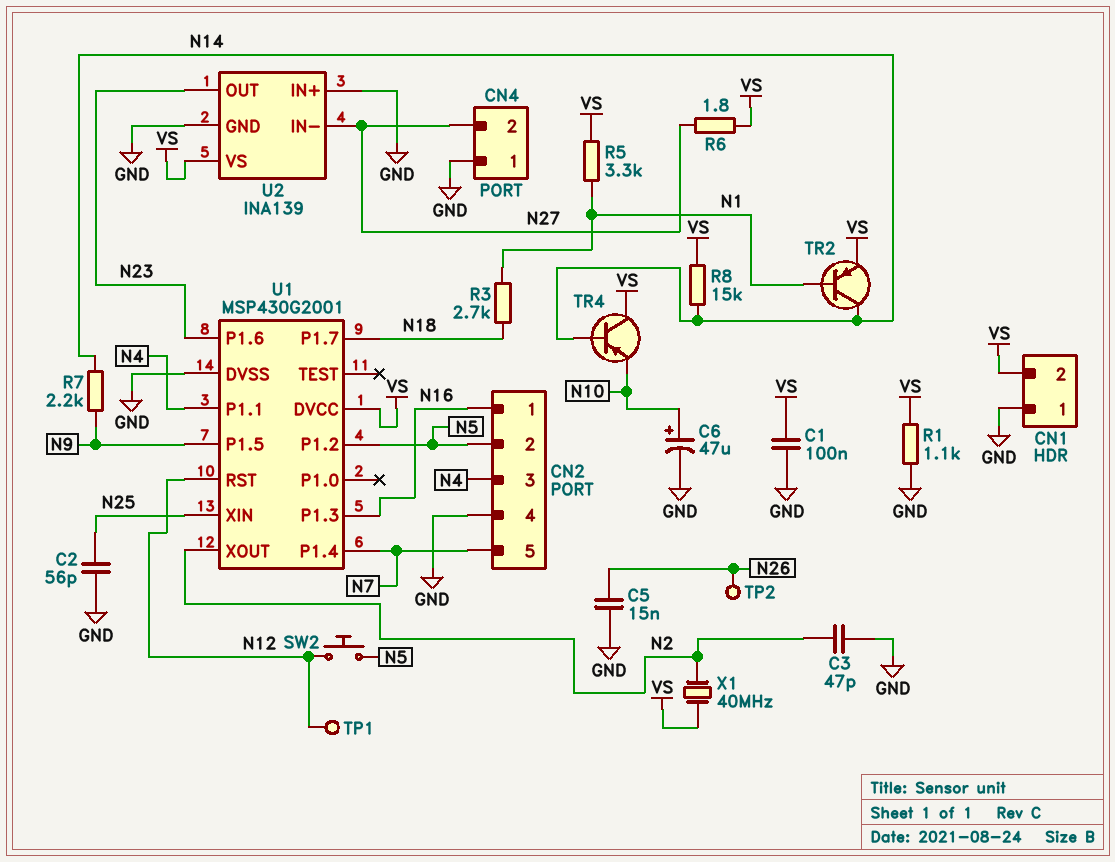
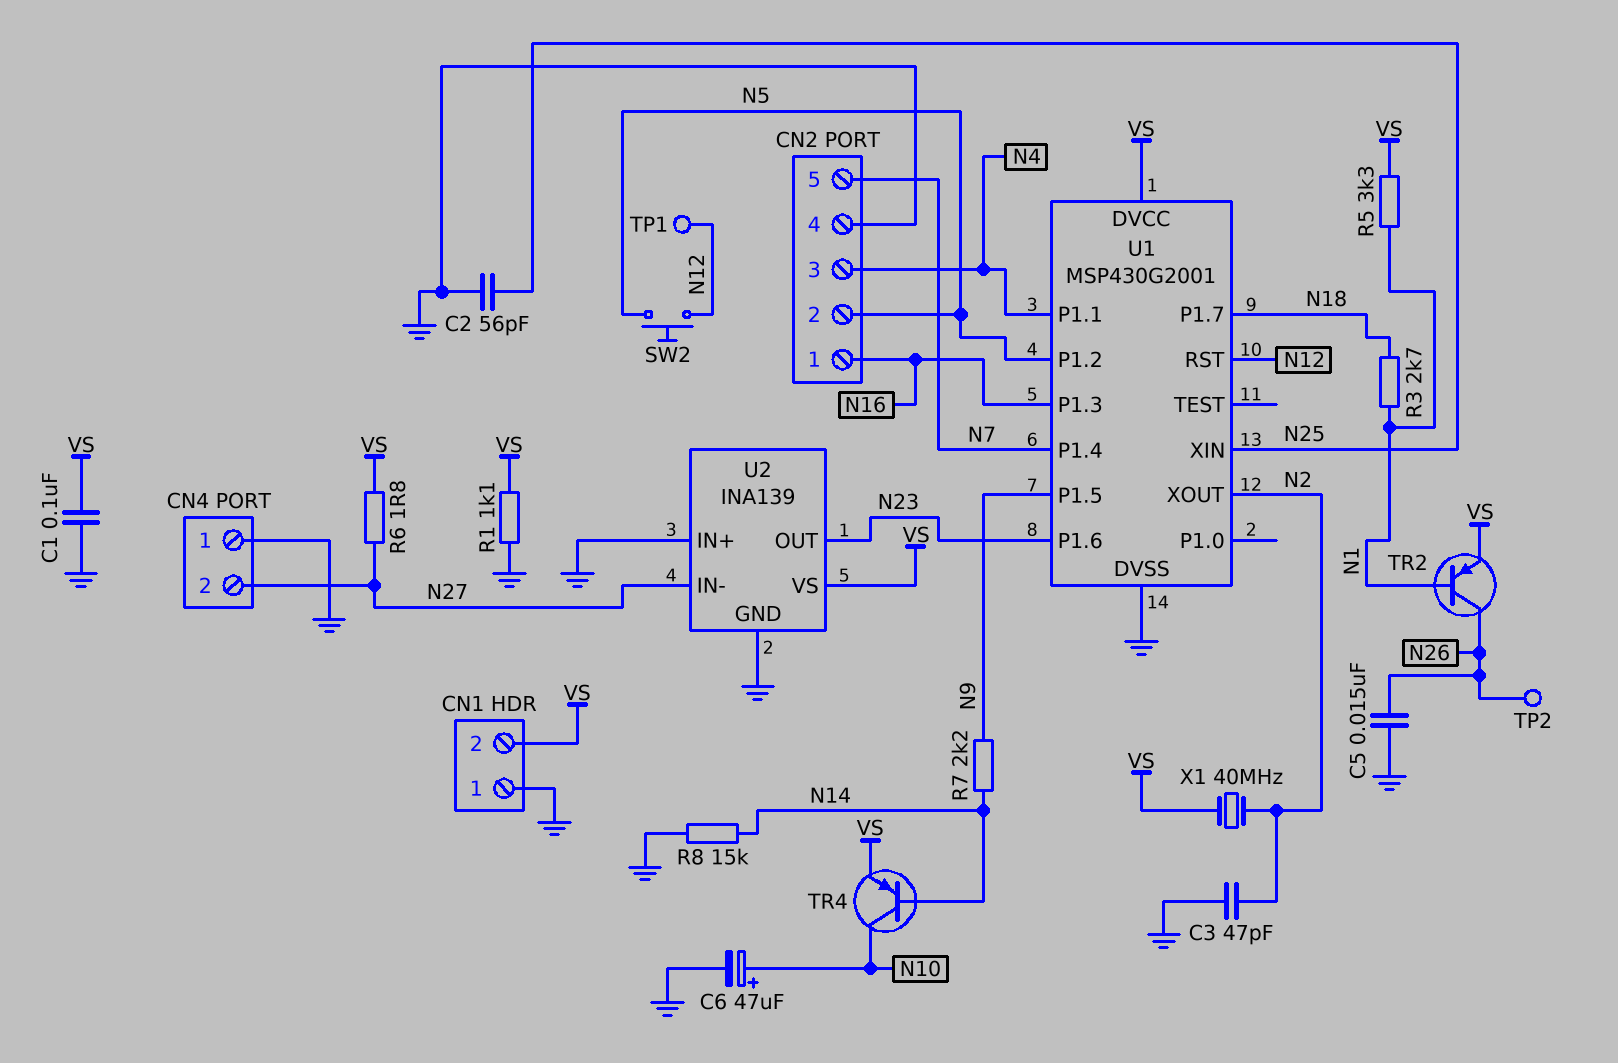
R8: 15k (N14, VS) -> 15k (GND, N14)
TR2: PNP (B N1, C N14, E VS) -> PNP (B N1, C N26, E VS)
TR4: PNP (B N14, C VS, E N10) -> PNP (B N14, C N10, E VS)

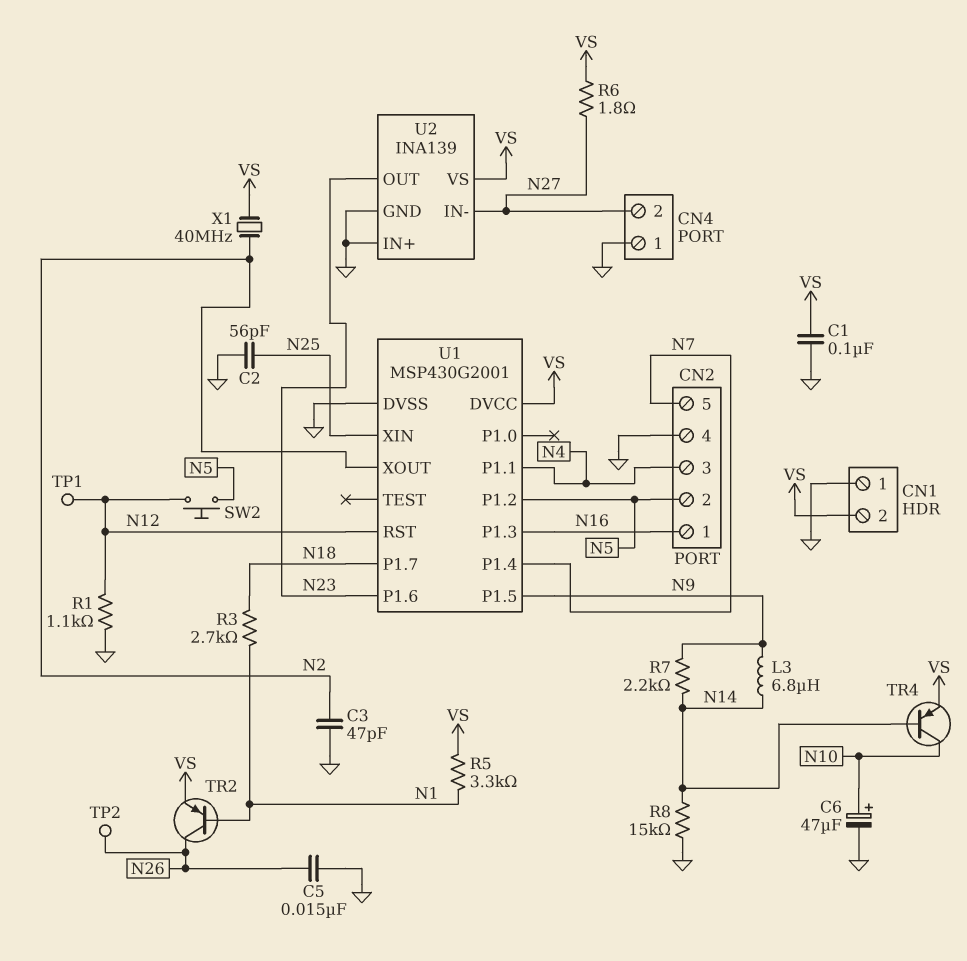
L3: none -> 6.8uH (N9, N14)
R1: 1.1k (GND, VS) -> 1.1k (GND, N12)

